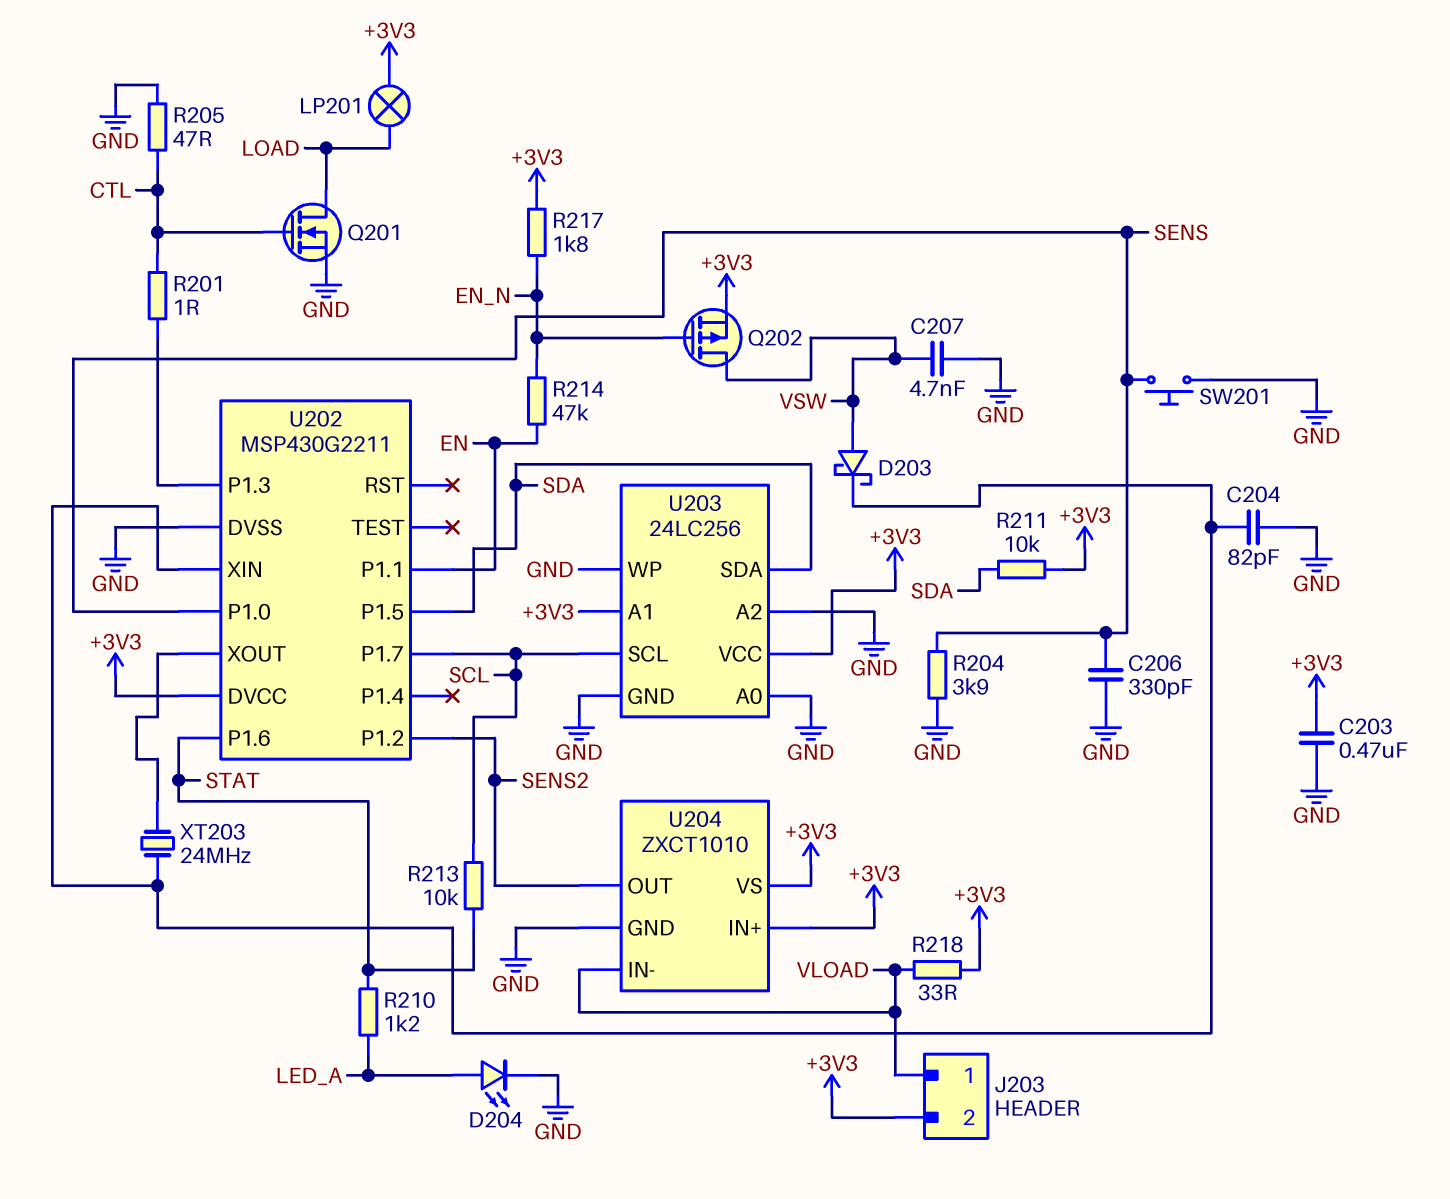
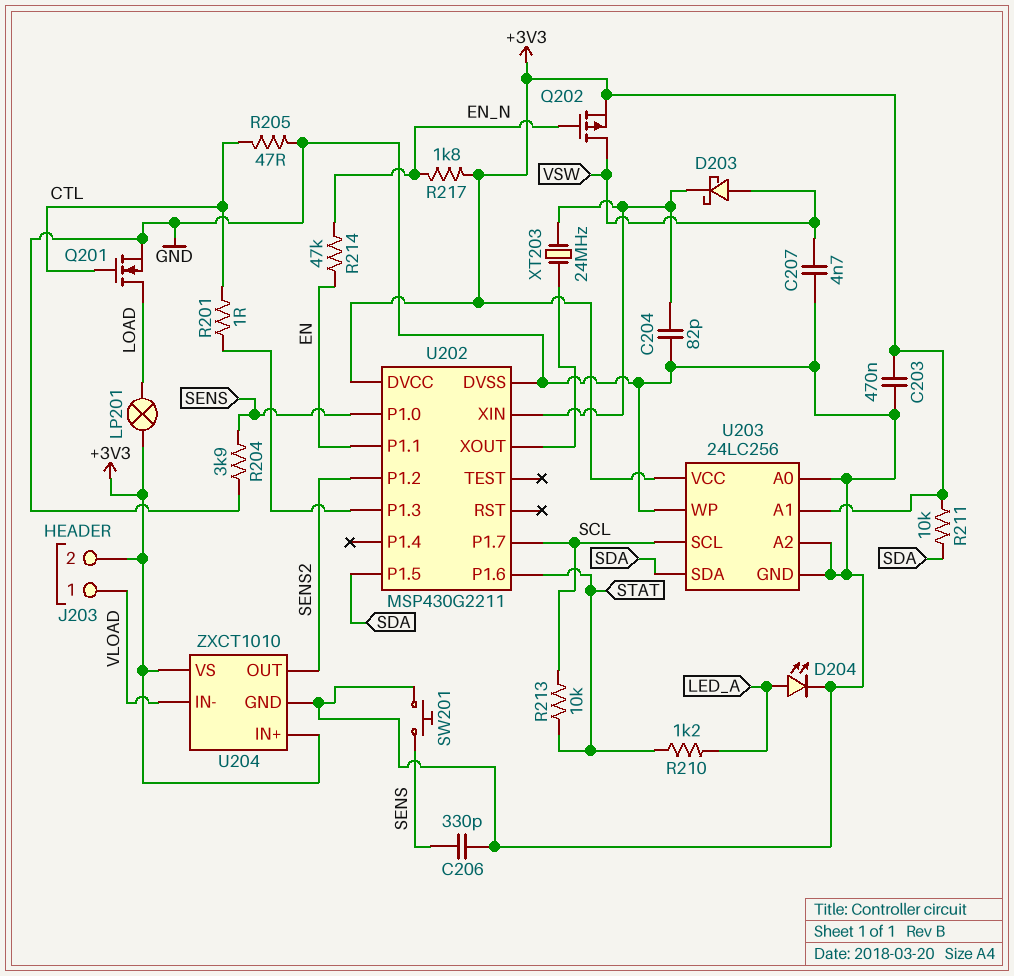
R218: 33 (+3V3, VLOAD) -> none

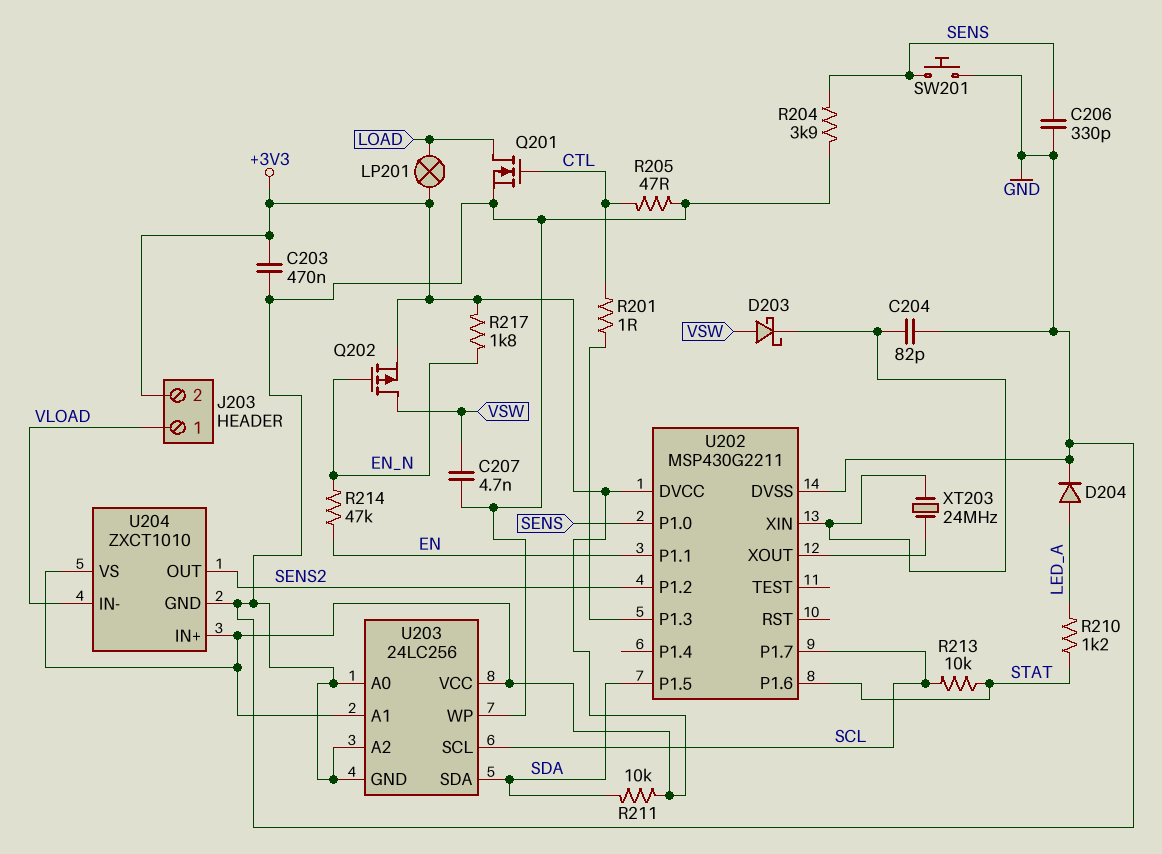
D204: LED (A LED_A, K GND) -> diode (A LED_A, K GND)

